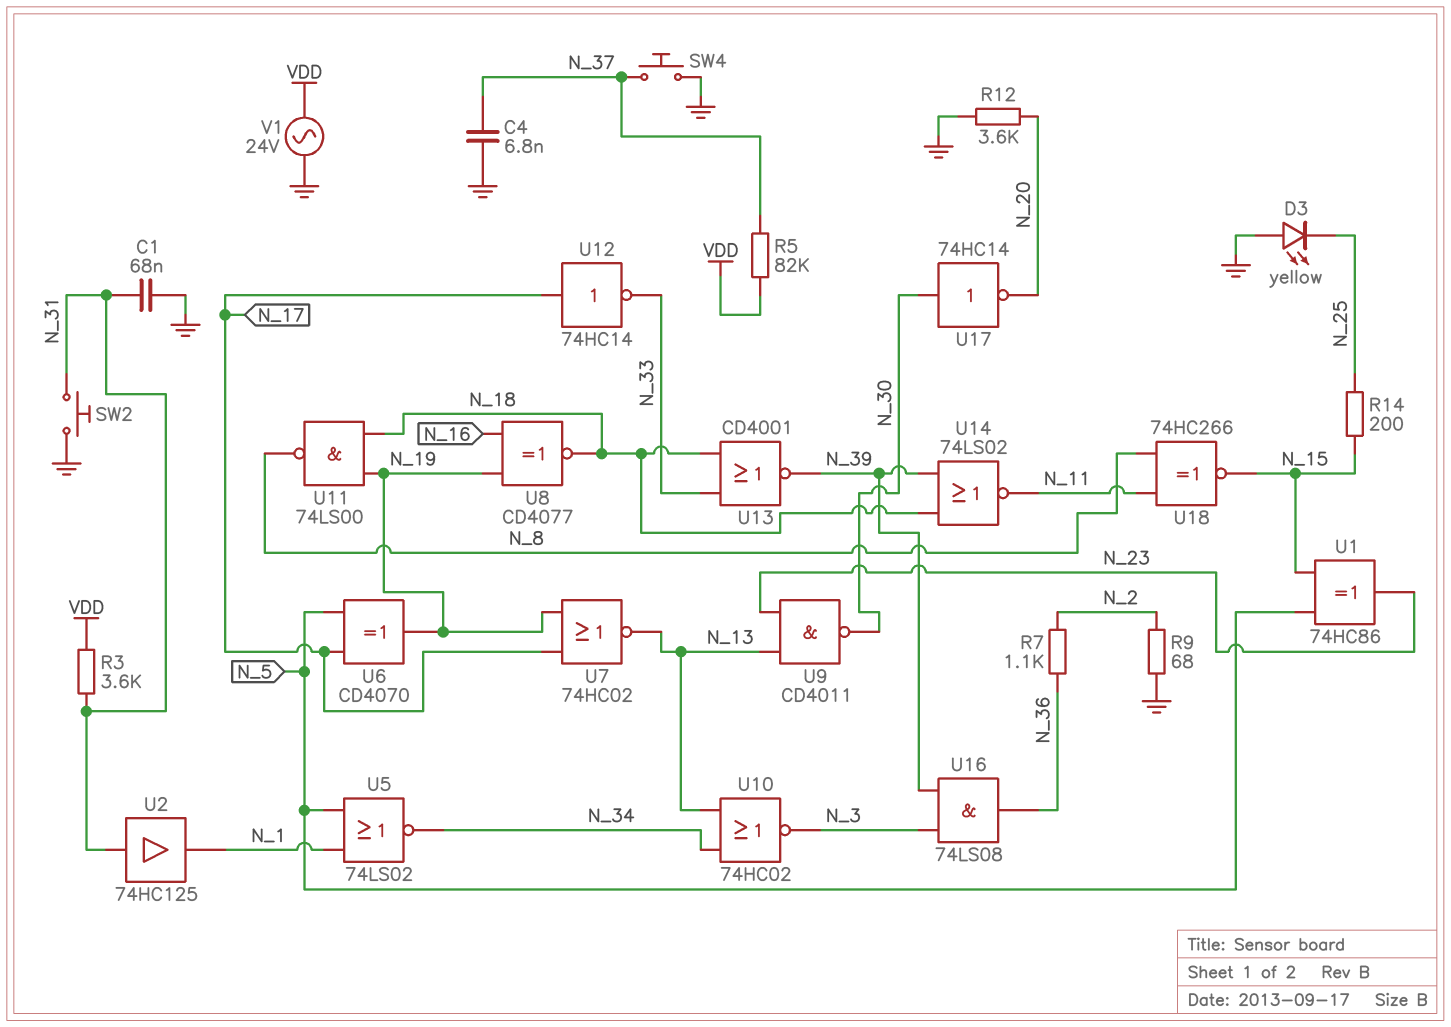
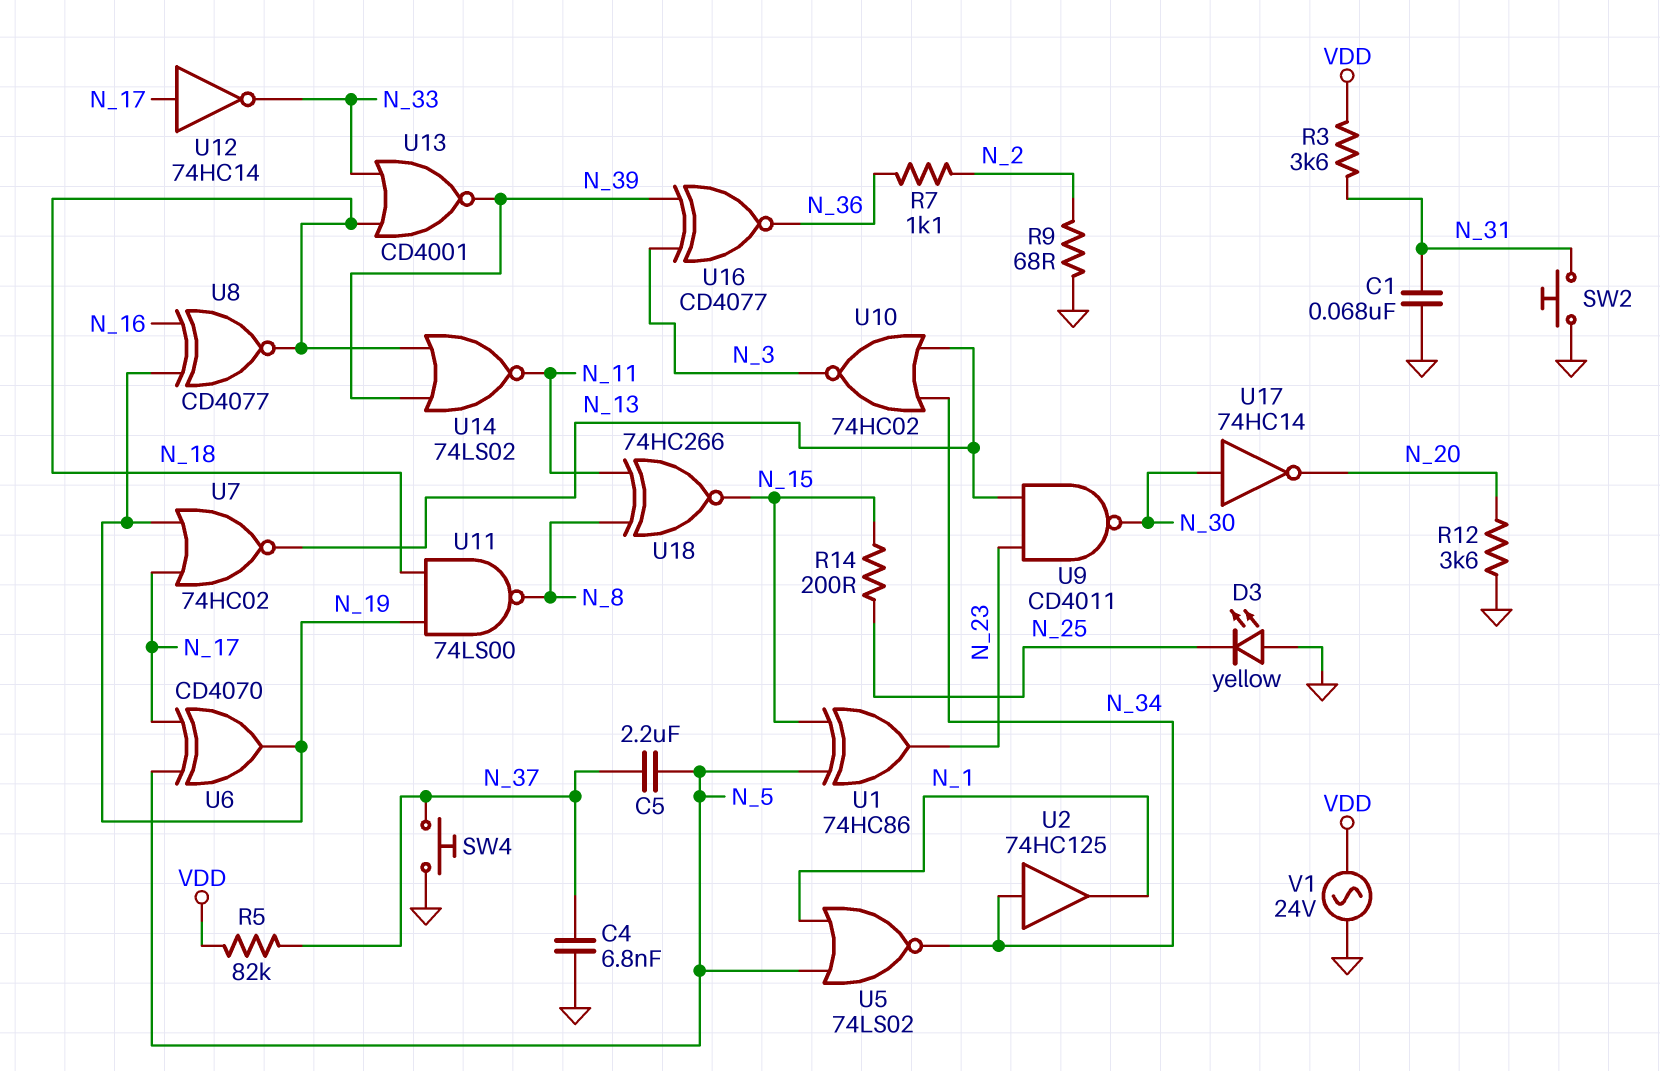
C5: none -> 2.2uF (N_5, N_37)
U2: buffer 74HC125 (in N_31, out N_1) -> buffer 74HC125 (in N_34, out N_1)
U16: AND 74LS08 (in N_3, in N_39, out N_36) -> XNOR CD4077 (in N_3, in N_39, out N_36)

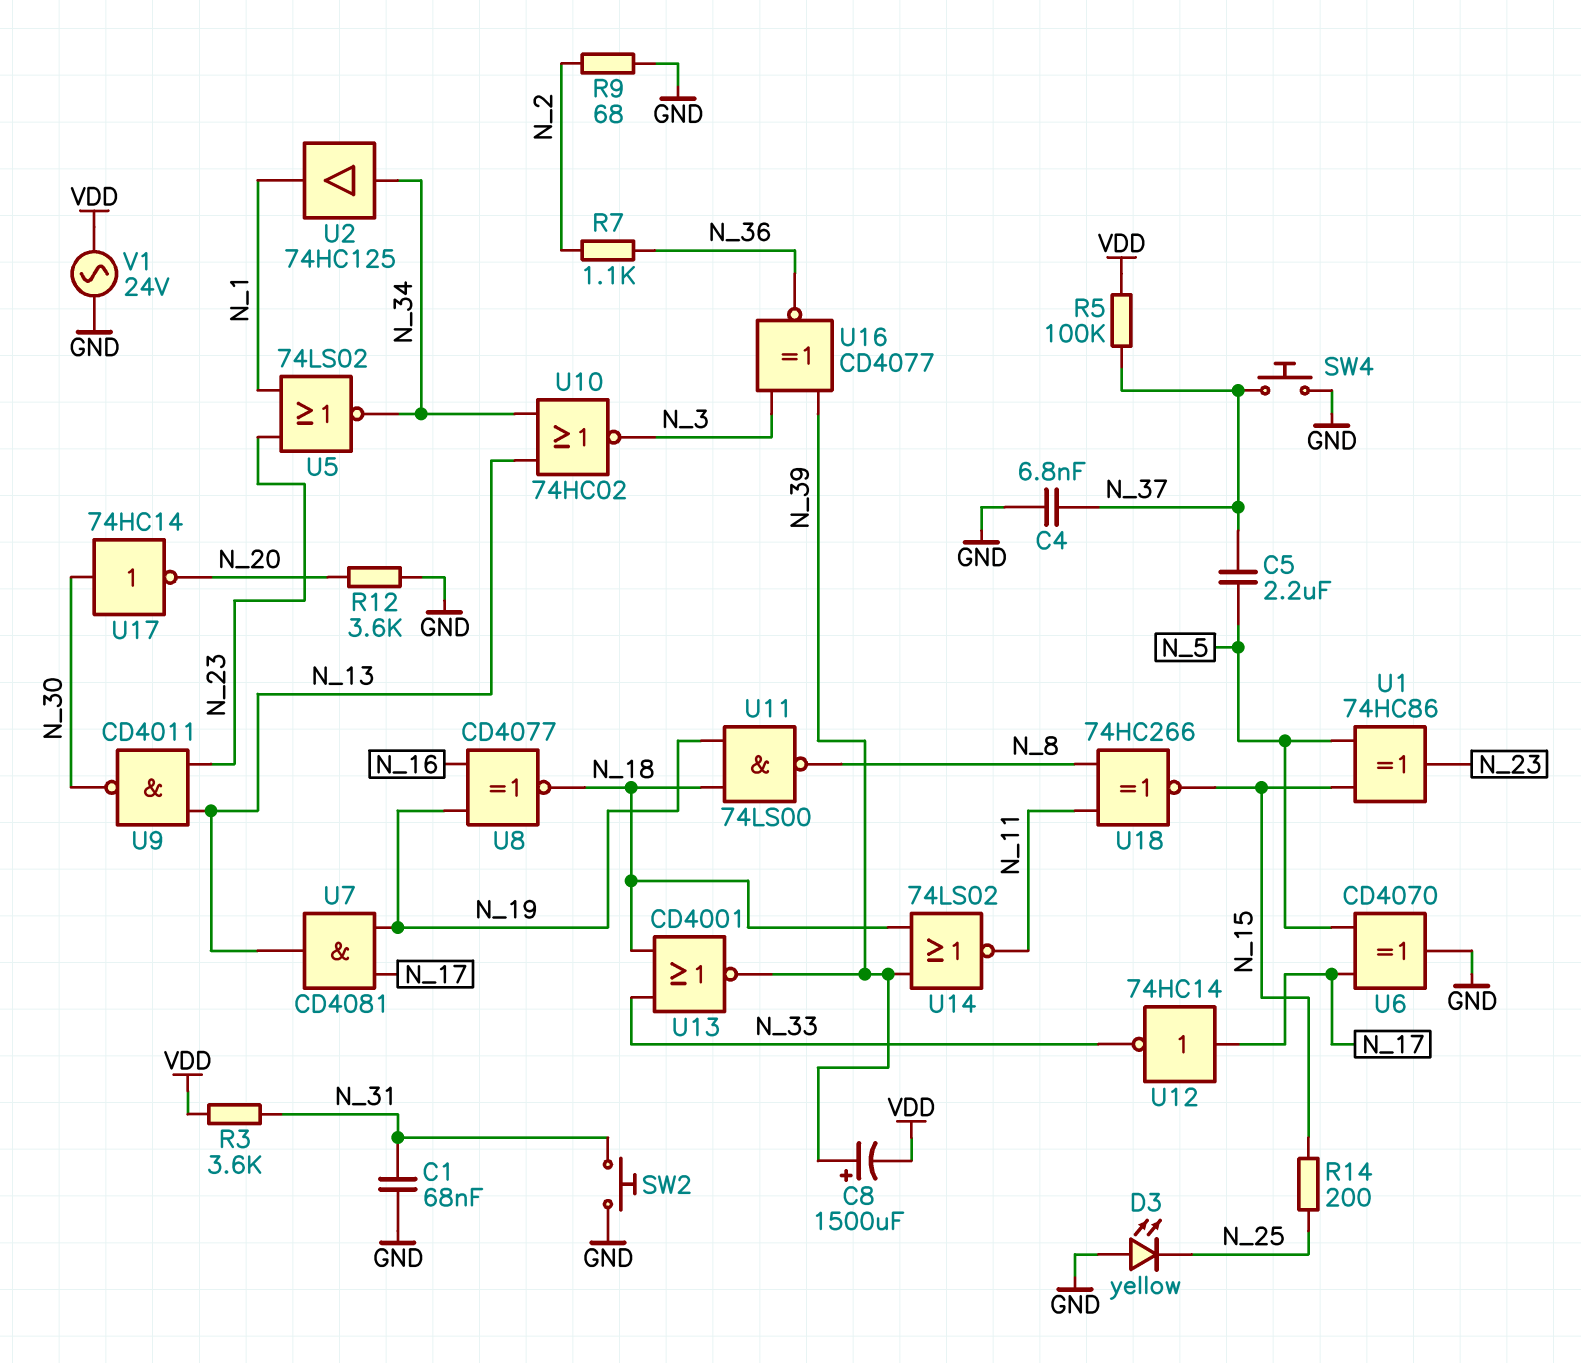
C8: none -> 1500uF (plus N_39, minus VDD)
R5: 82k (N_37, VDD) -> 100k (N_37, VDD)
U5: NOR 74LS02 (in N_1, in N_5, out N_34) -> NOR 74LS02 (in N_1, in N_23, out N_34)
U6: XOR CD4070 (in N_5, in N_17, out N_19) -> XOR CD4070 (in N_5, in N_17, out GND)
U7: NOR 74HC02 (in N_17, in N_19, out N_13) -> AND CD4081 (in N_17, in N_19, out N_13)

